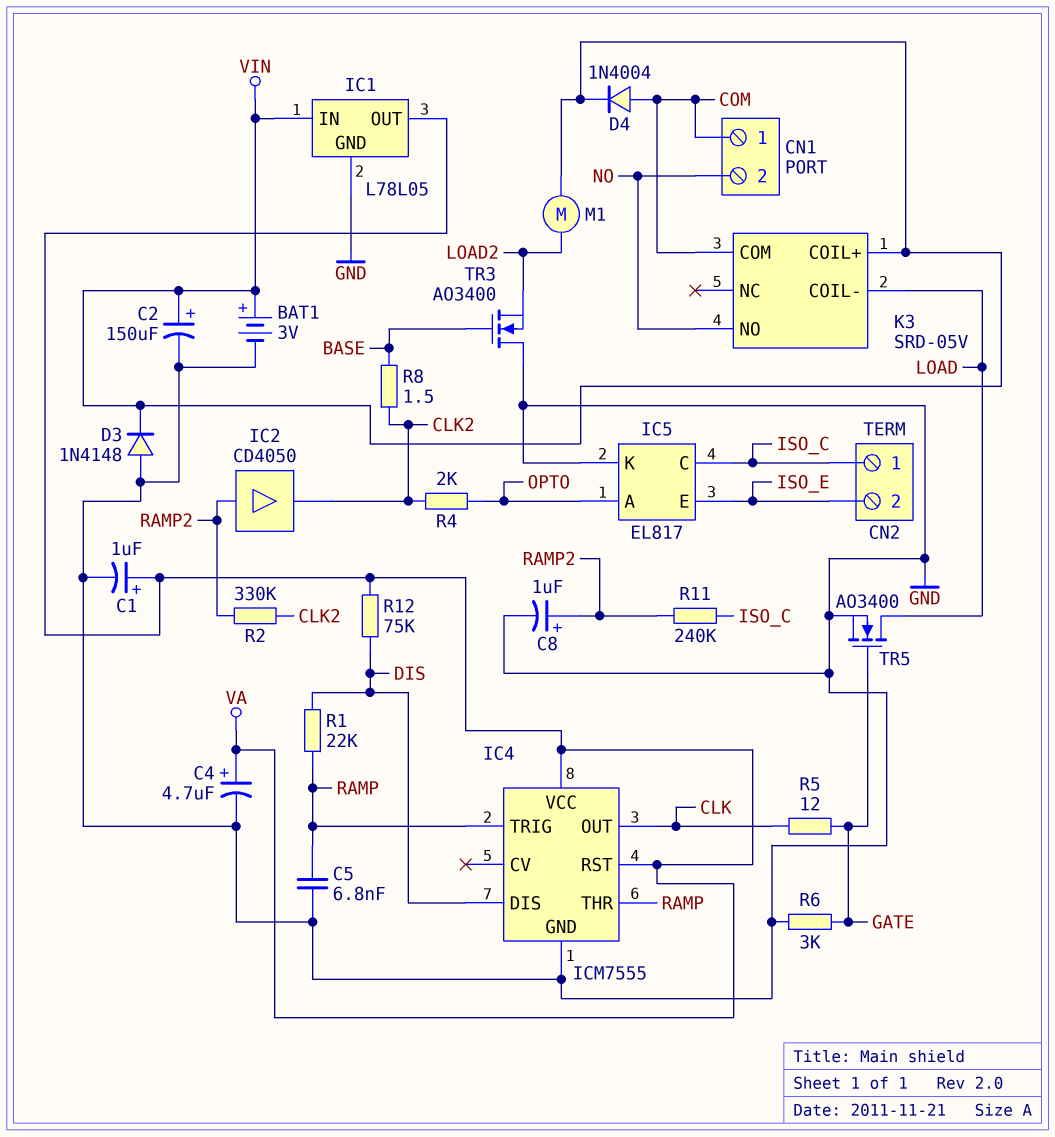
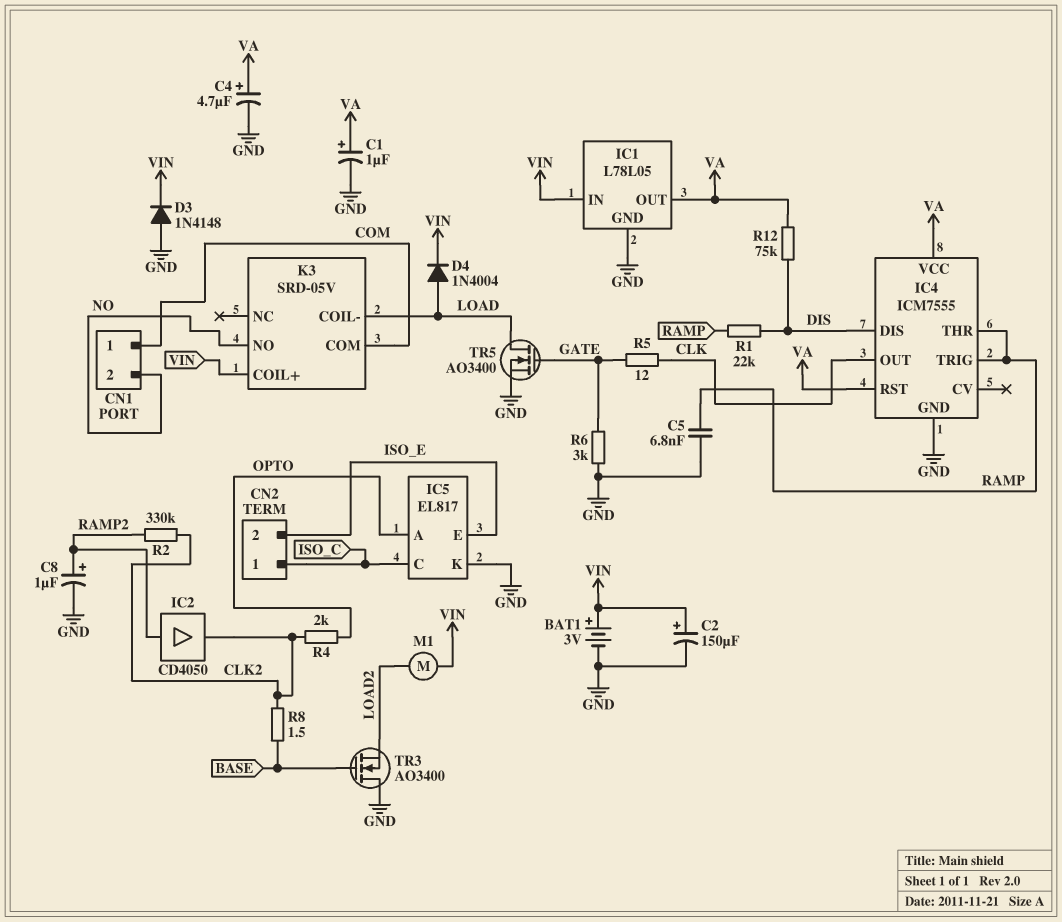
D4: diode 1N4004 (A COM, K VIN) -> diode 1N4004 (A LOAD, K VIN)
R11: 240k (ISO_C, RAMP2) -> none

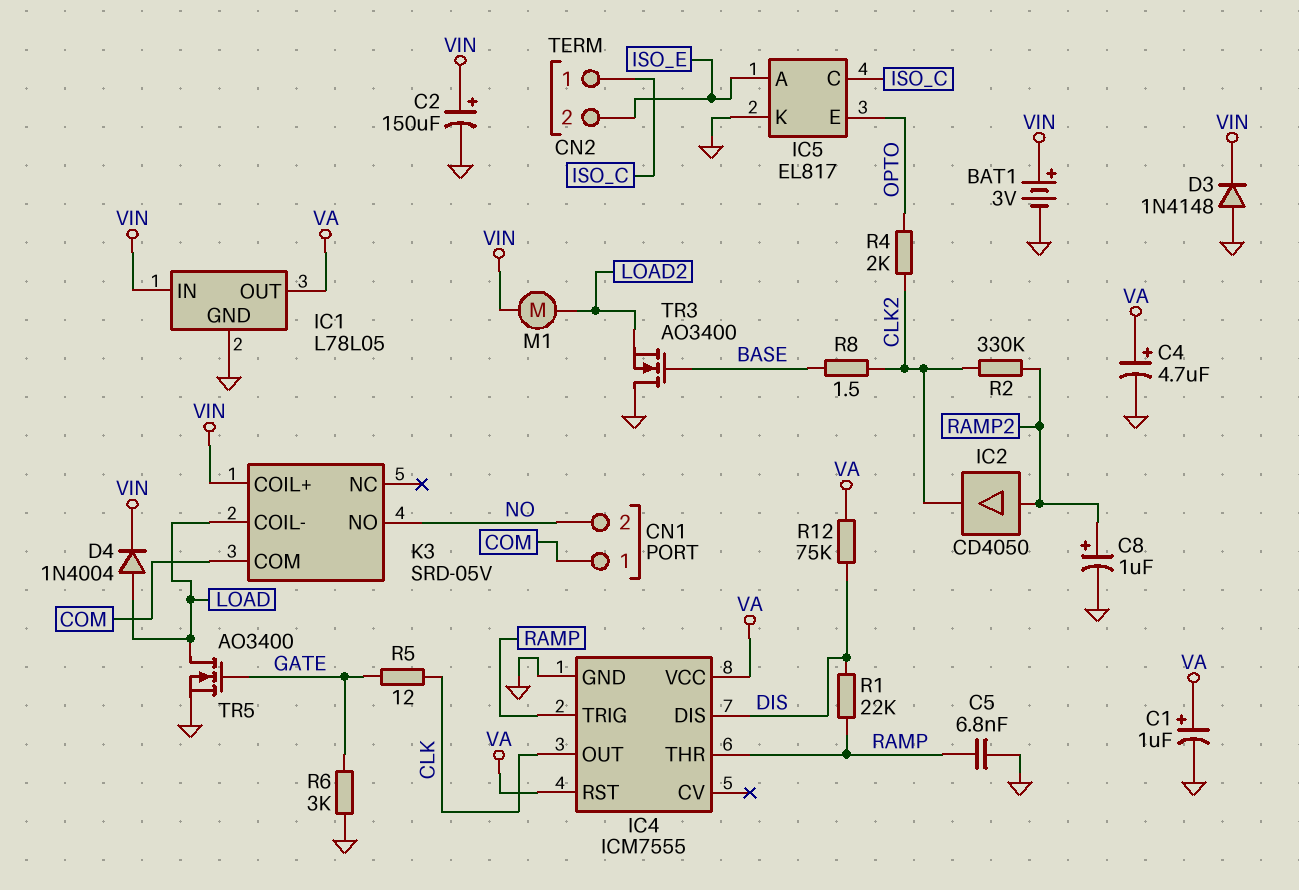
IC5 pin A: OPTO -> ISO_E
IC5 pin E: ISO_E -> OPTO

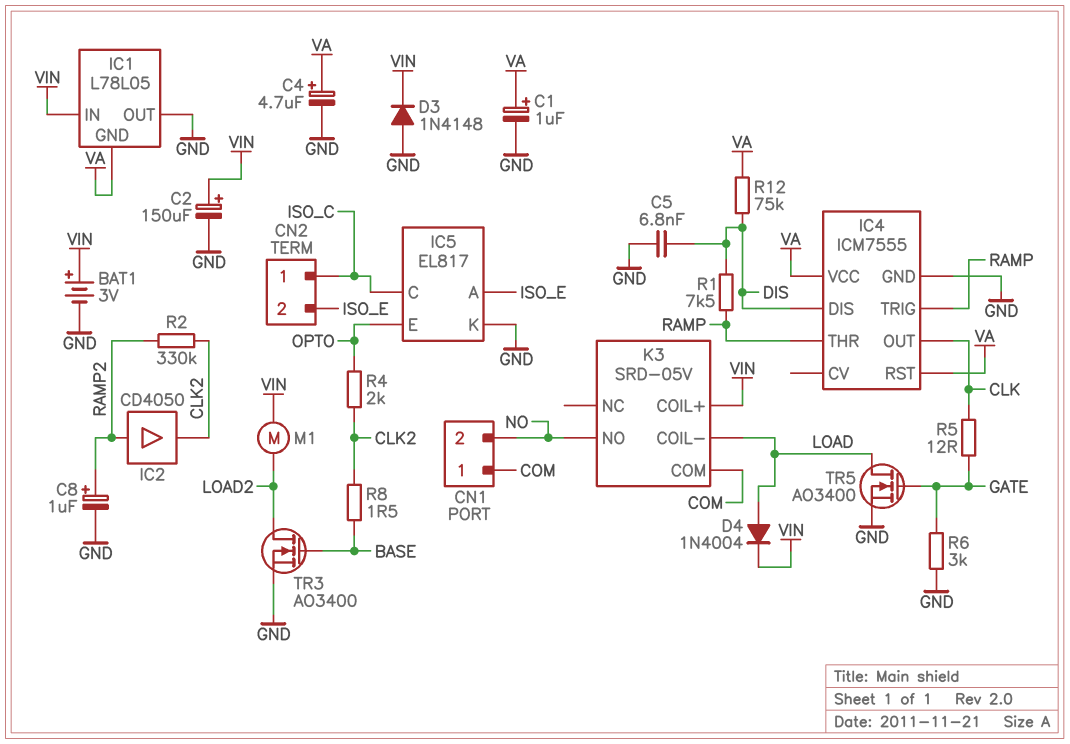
C5: 6.8nF (GND, RAMP) -> 6.8nF (DIS, GND)
IC1 pin GND: GND -> VA
IC1 pin OUT: VA -> GND
R1: 22k (DIS, RAMP) -> 7.5k (DIS, RAMP)
TR3: NMOS AO3400 (G BASE, D GND, S LOAD2) -> NMOS AO3400 (G BASE, D LOAD2, S GND)

